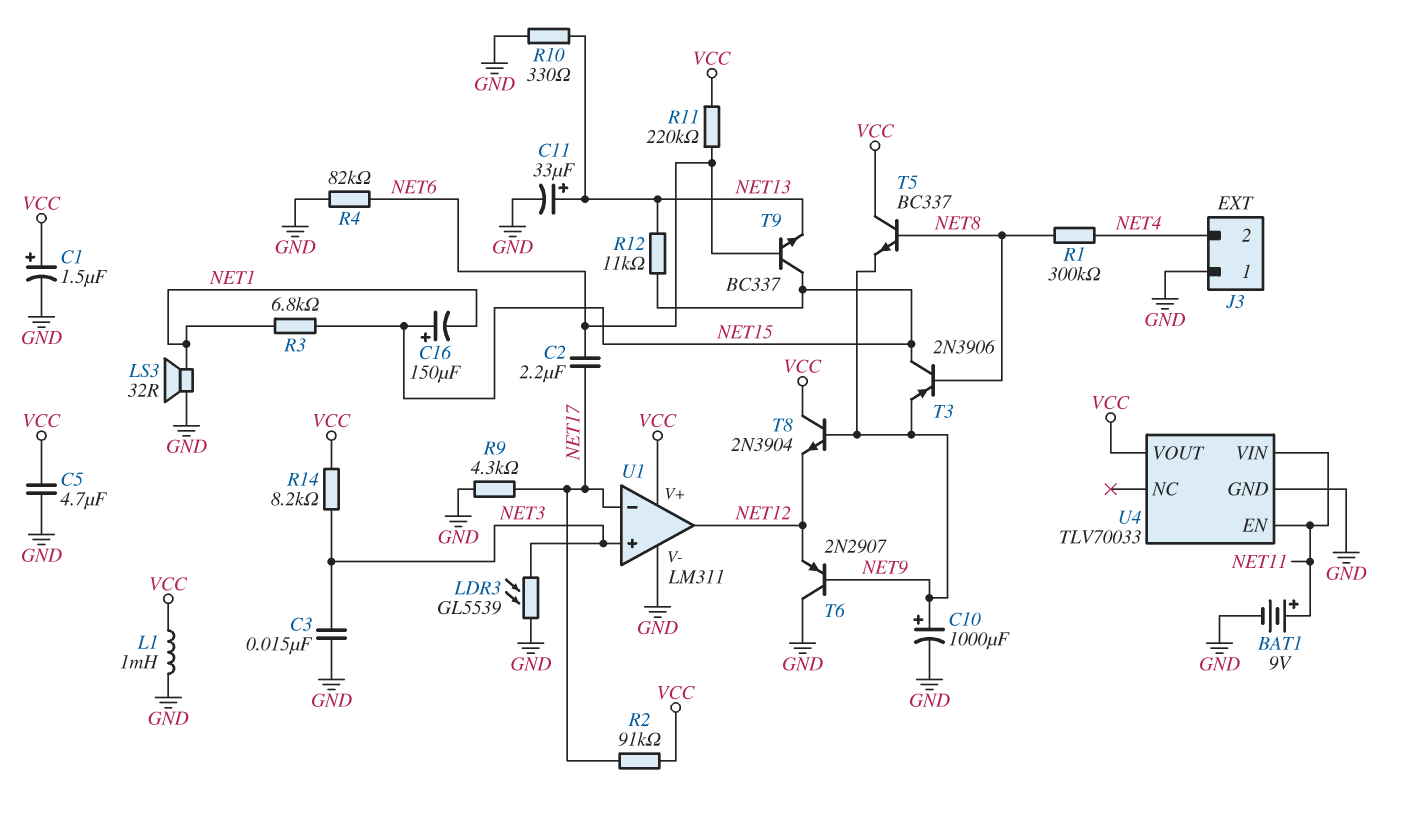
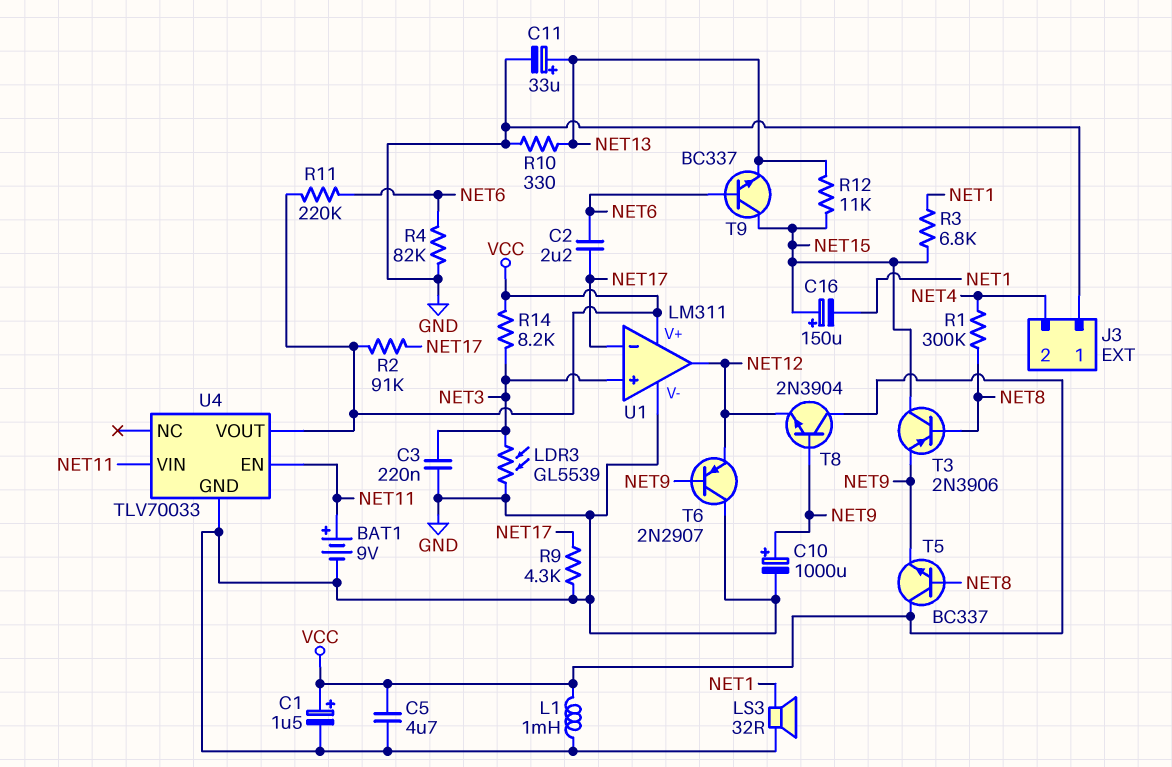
C3: 15nF (GND, NET3) -> 220nF (GND, NET3)

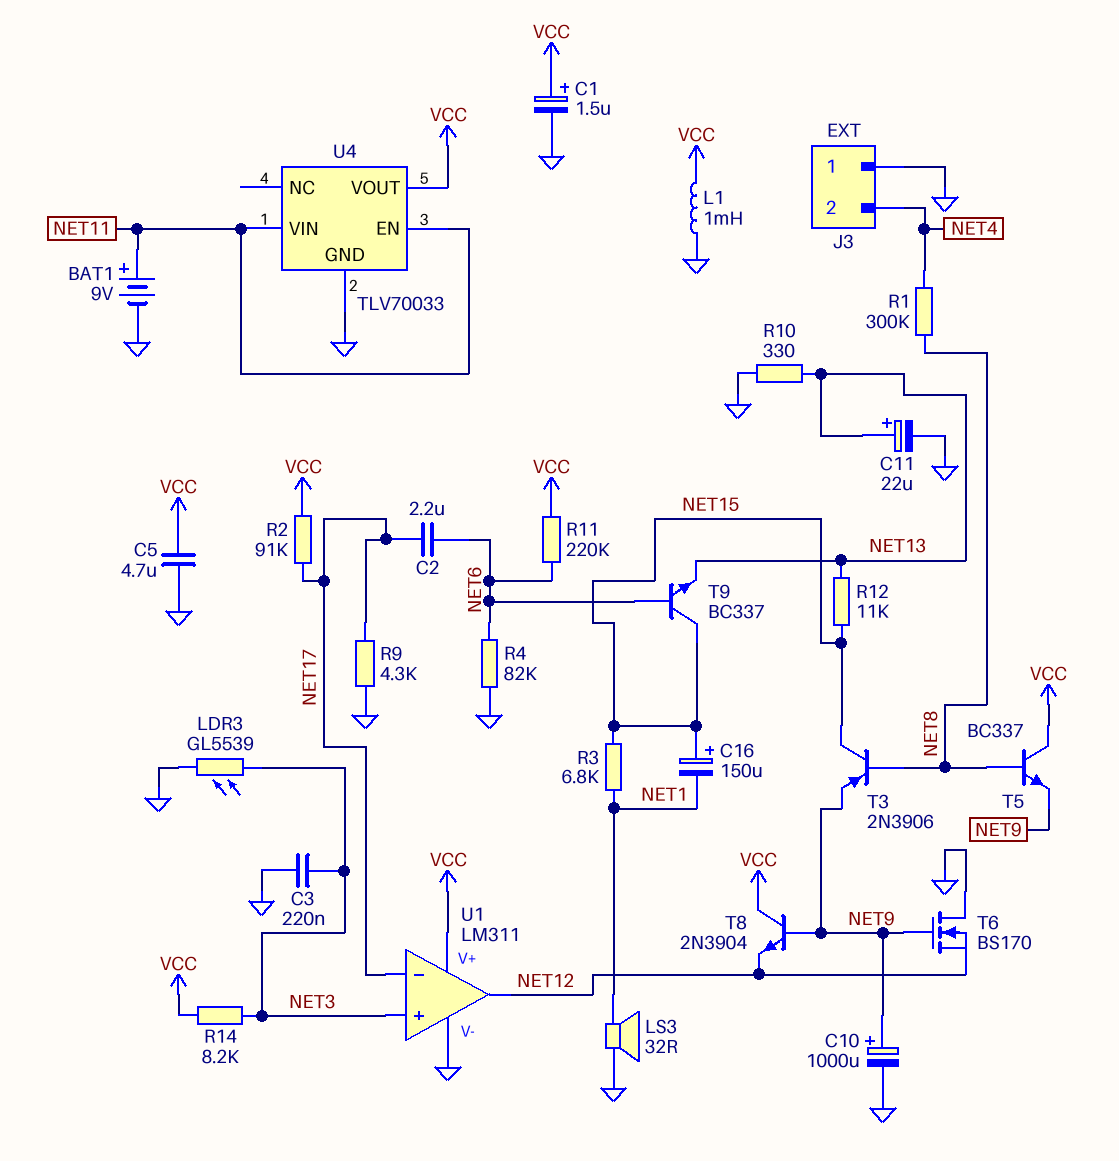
C11: 33uF (plus NET13, minus GND) -> 22uF (plus NET13, minus GND)
T6: PNP 2N2907 (B NET9, C GND, E NET12) -> NMOS BS170 (G NET9, D GND, S NET12)

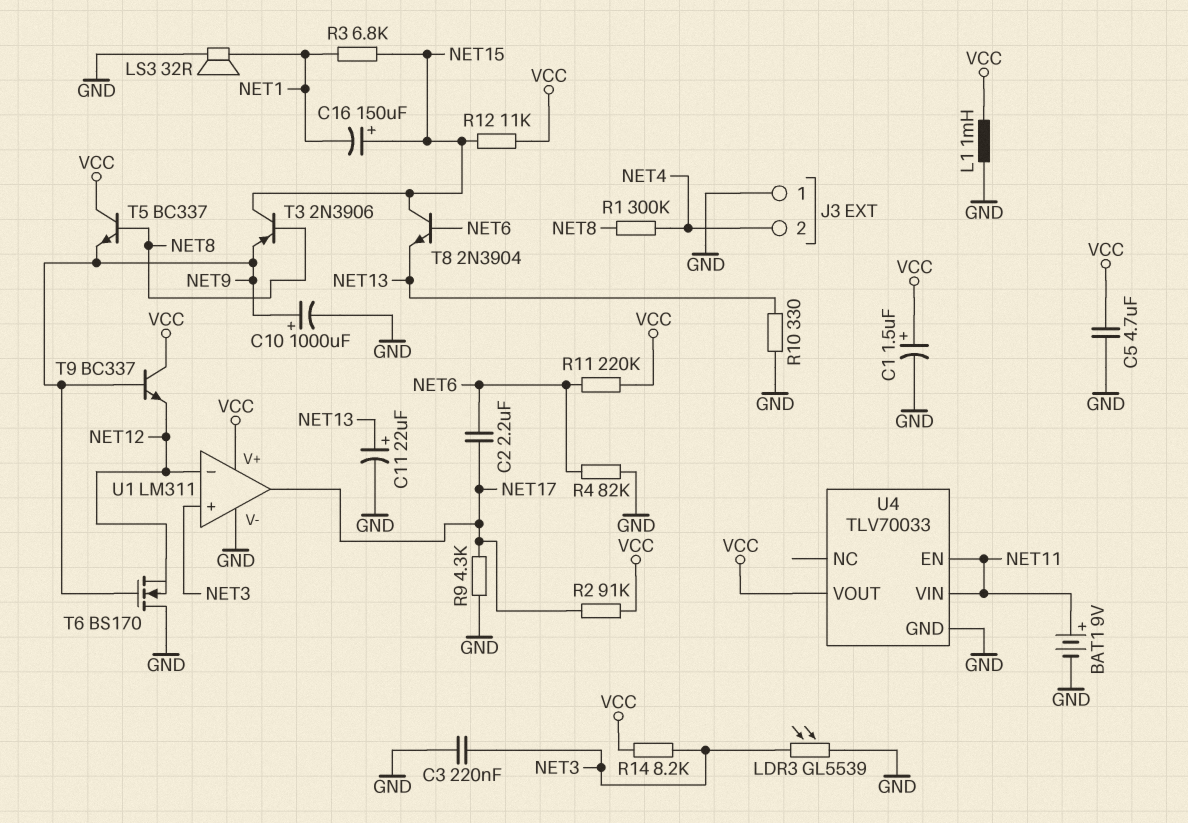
R12: 11k (NET13, NET15) -> 11k (NET15, VCC)
T8: NPN 2N3904 (B NET9, C VCC, E NET12) -> NPN 2N3904 (B NET6, C NET15, E NET13)
T9: NPN BC337 (B NET6, C NET15, E NET13) -> NPN BC337 (B NET9, C VCC, E NET12)
U1 pin in-: NET17 -> NET12
U1 pin out: NET12 -> NET17

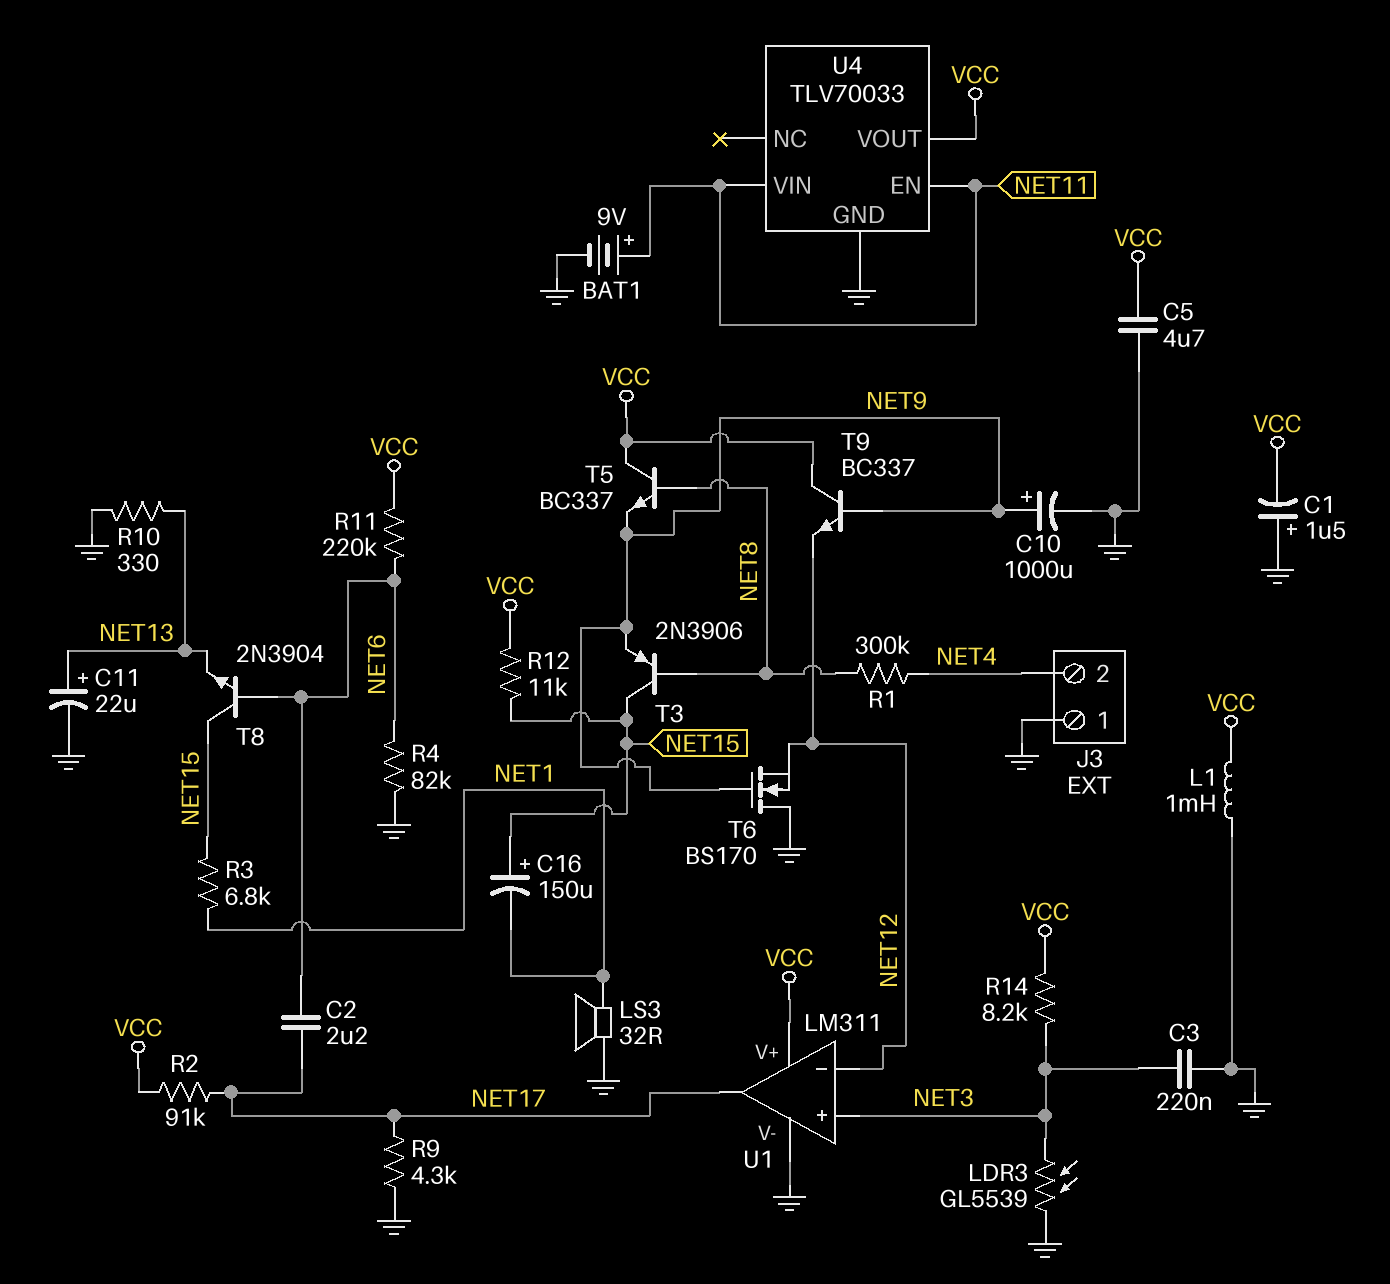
C1: 1.5uF (plus VCC, minus GND) -> 1.5uF (plus GND, minus VCC)

